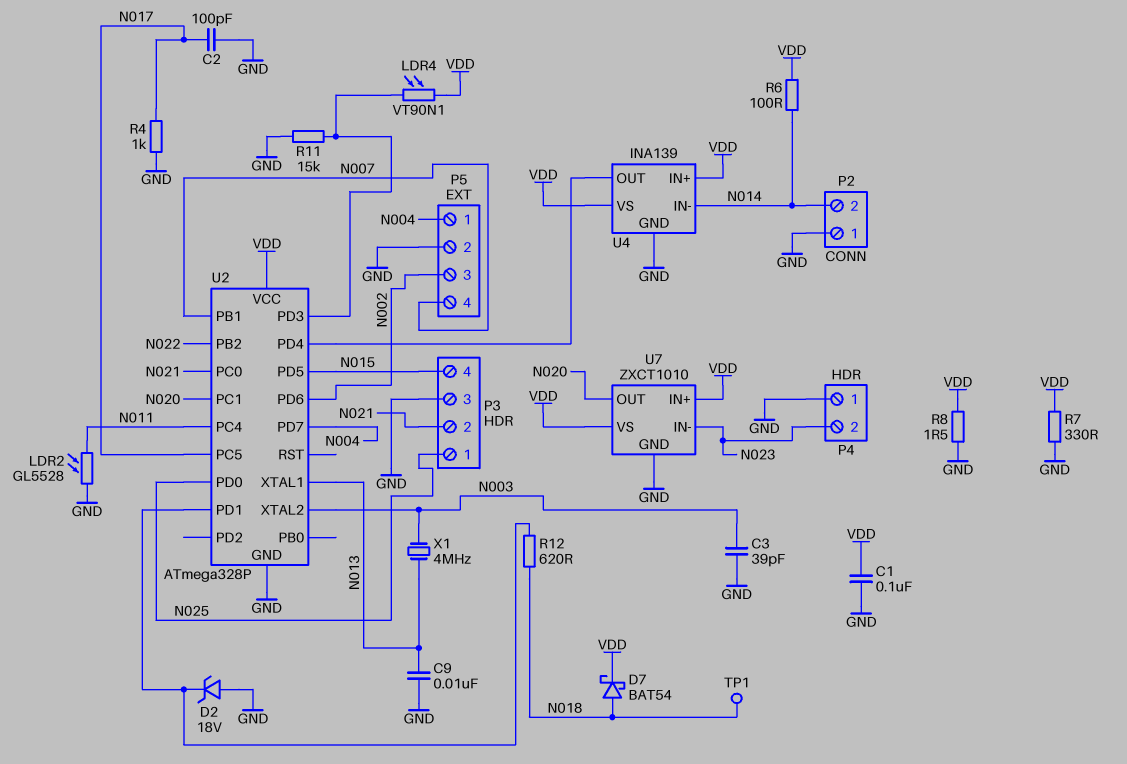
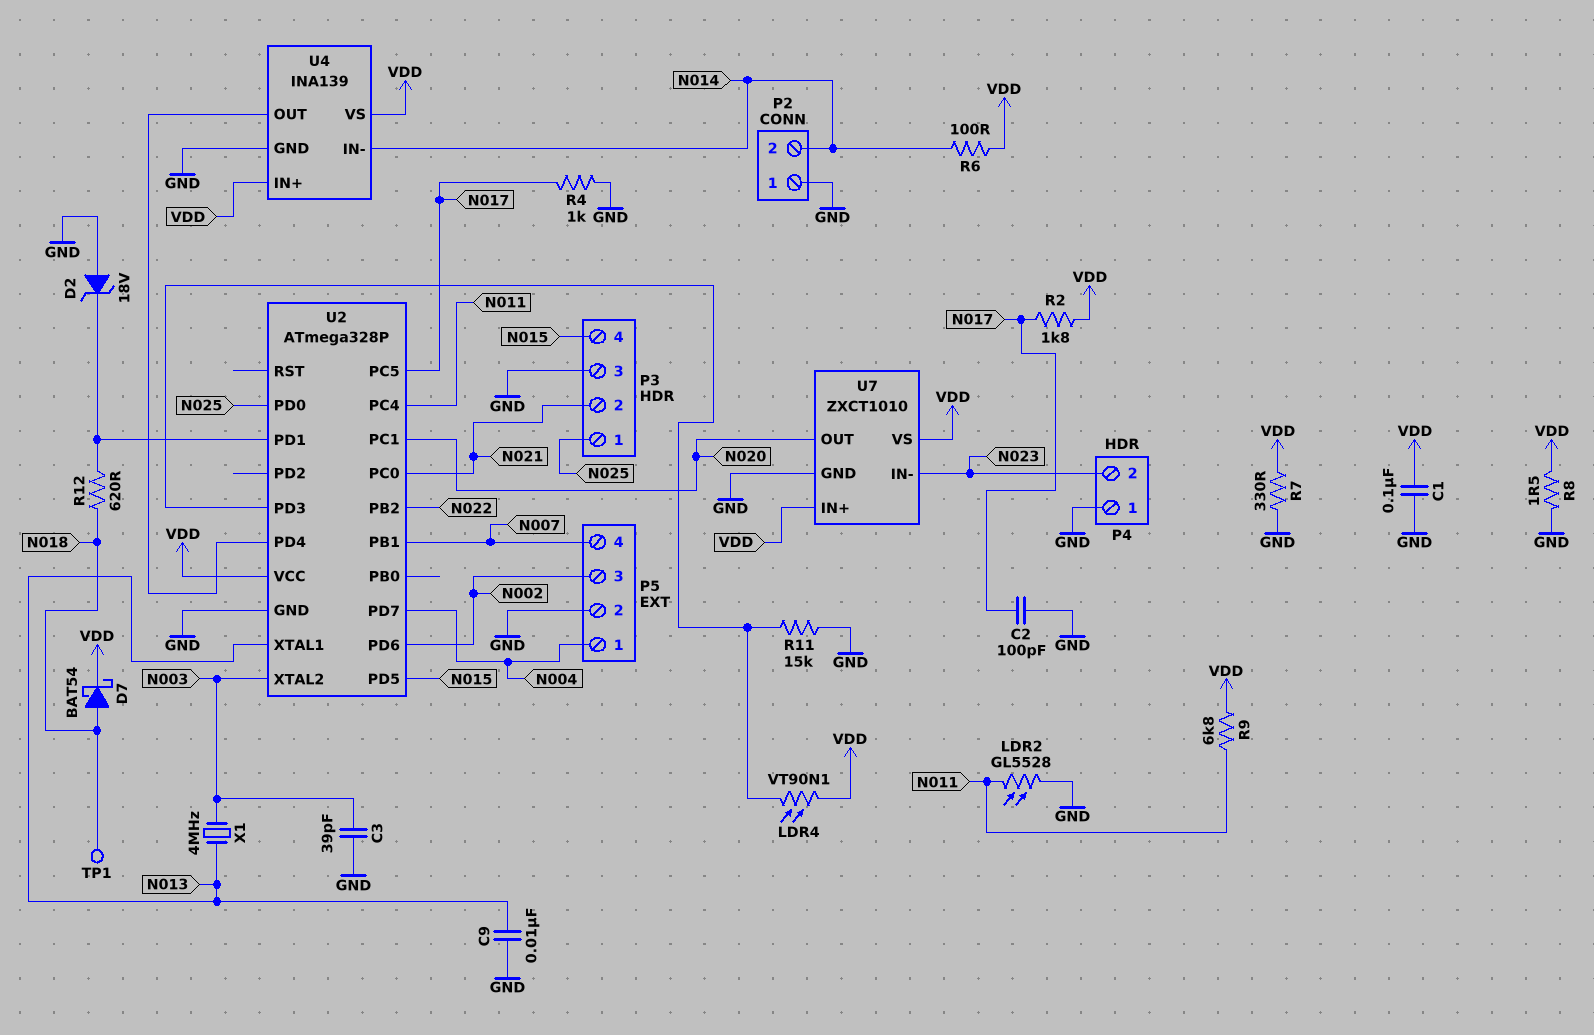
R2: none -> 1.8k (N017, VDD)
R9: none -> 6.8k (N011, VDD)

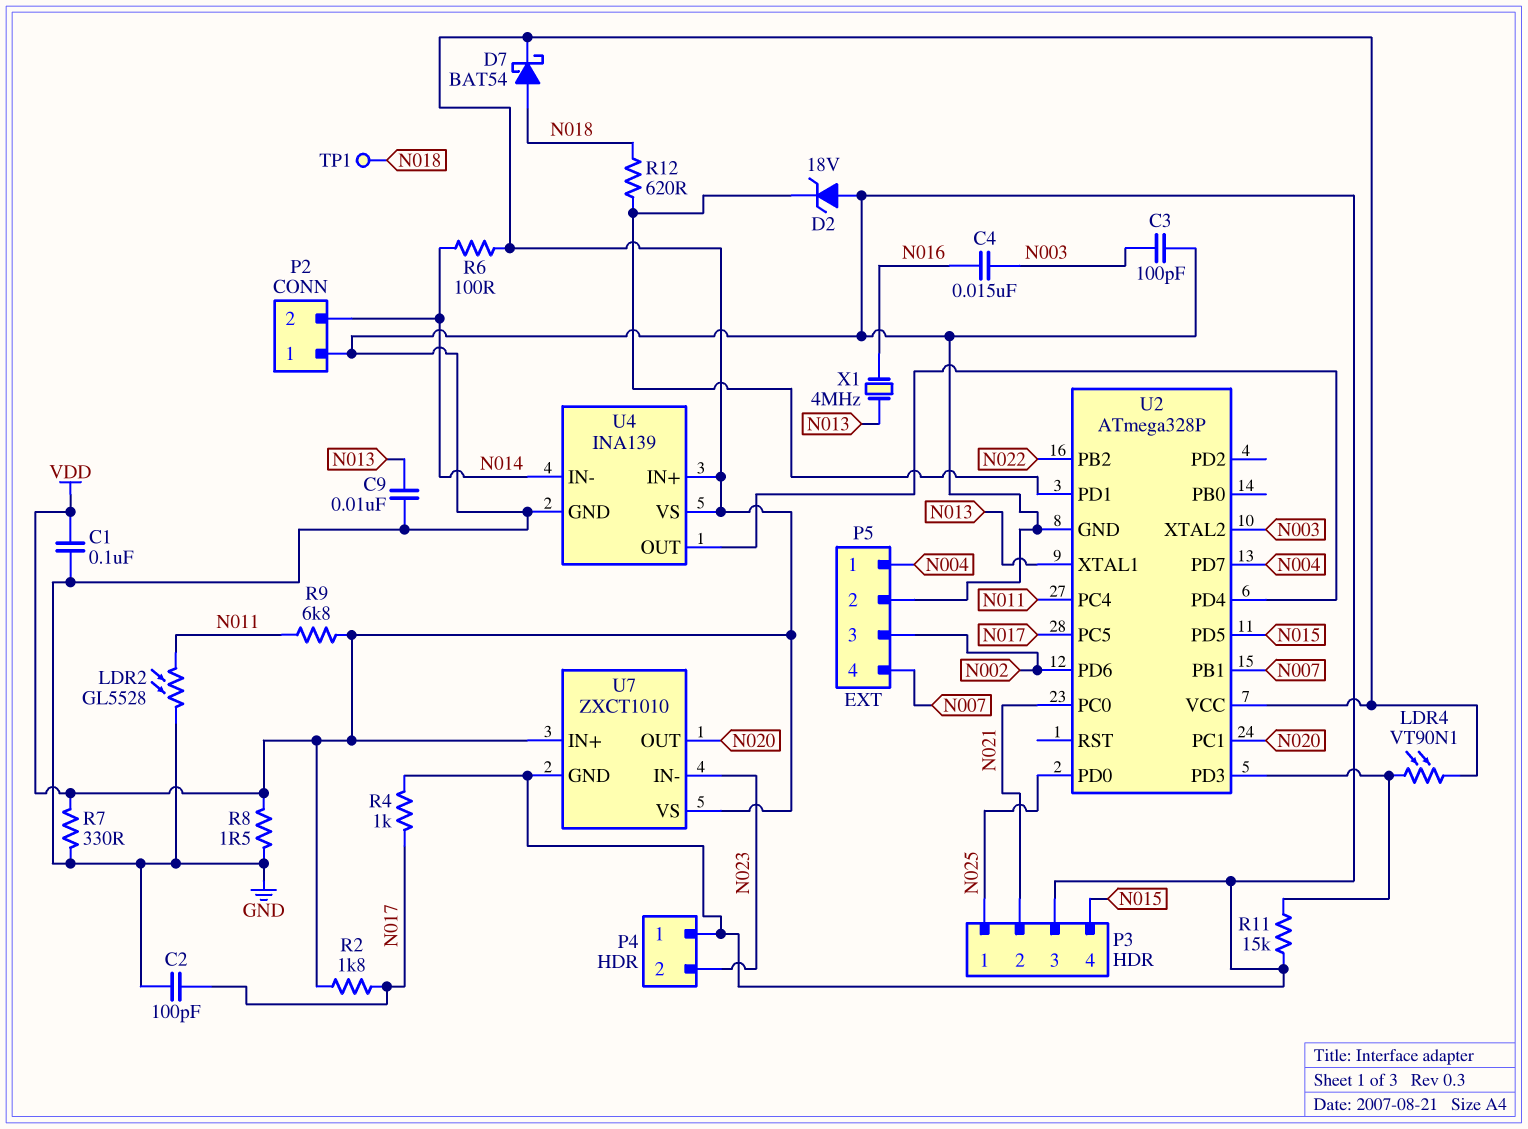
C3: 39pF (GND, N003) -> 100pF (GND, N003)
C4: none -> 15nF (N003, N016)
X1: 4MHz (N003, N013) -> 4MHz (N013, N016)

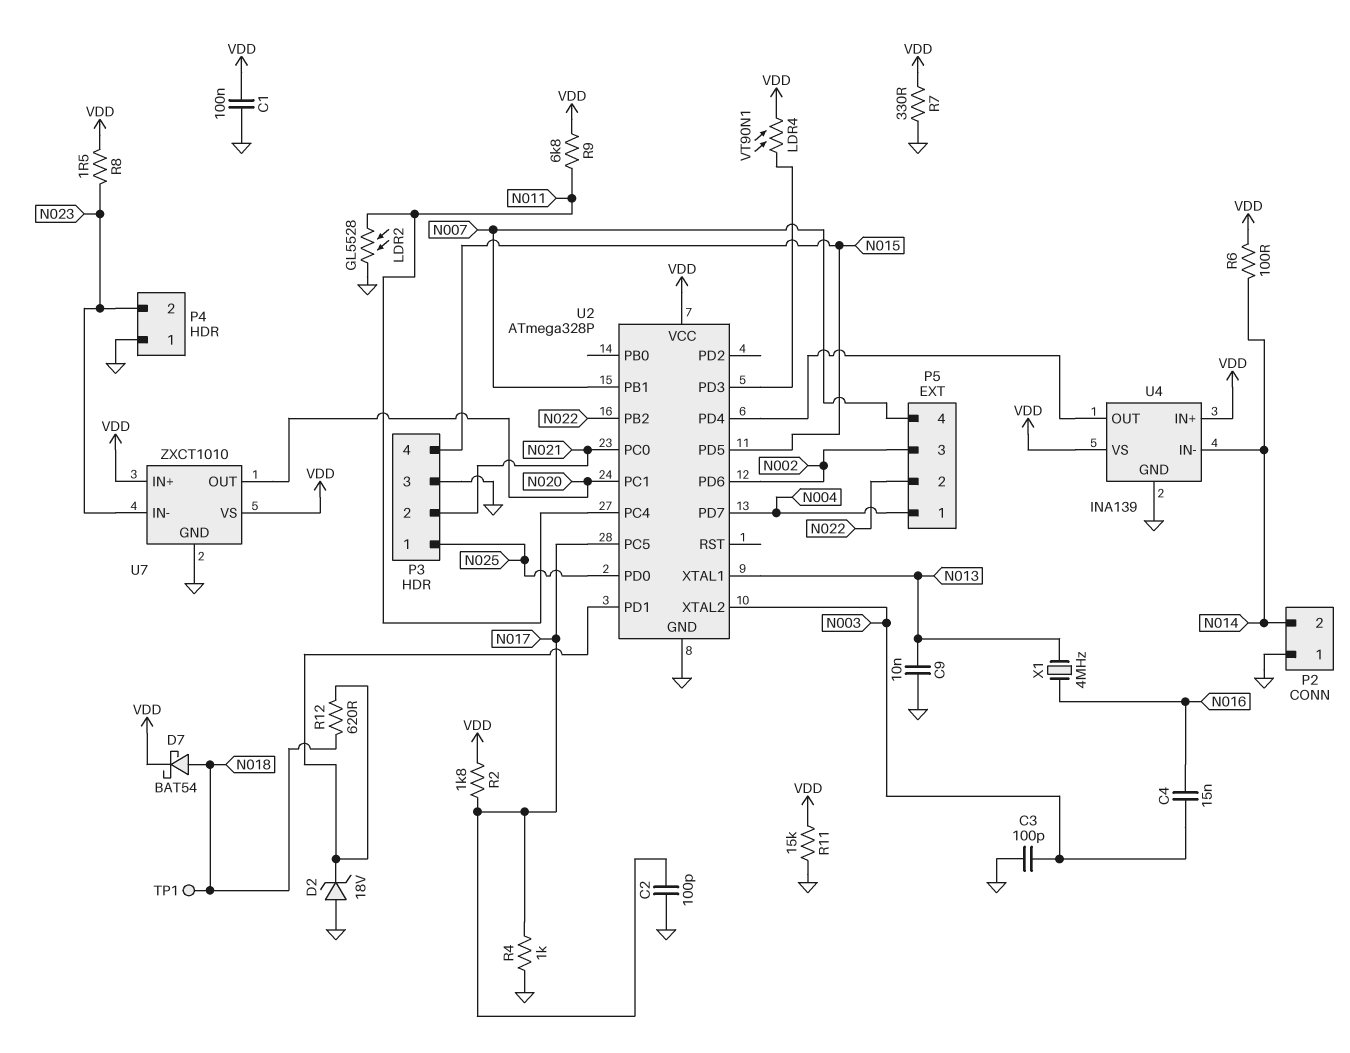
P5 pin 2: GND -> N022
R8: 1.5 (GND, VDD) -> 1.5 (N023, VDD)
R11: 15k (GND, U2/PD3) -> 15k (GND, VDD)

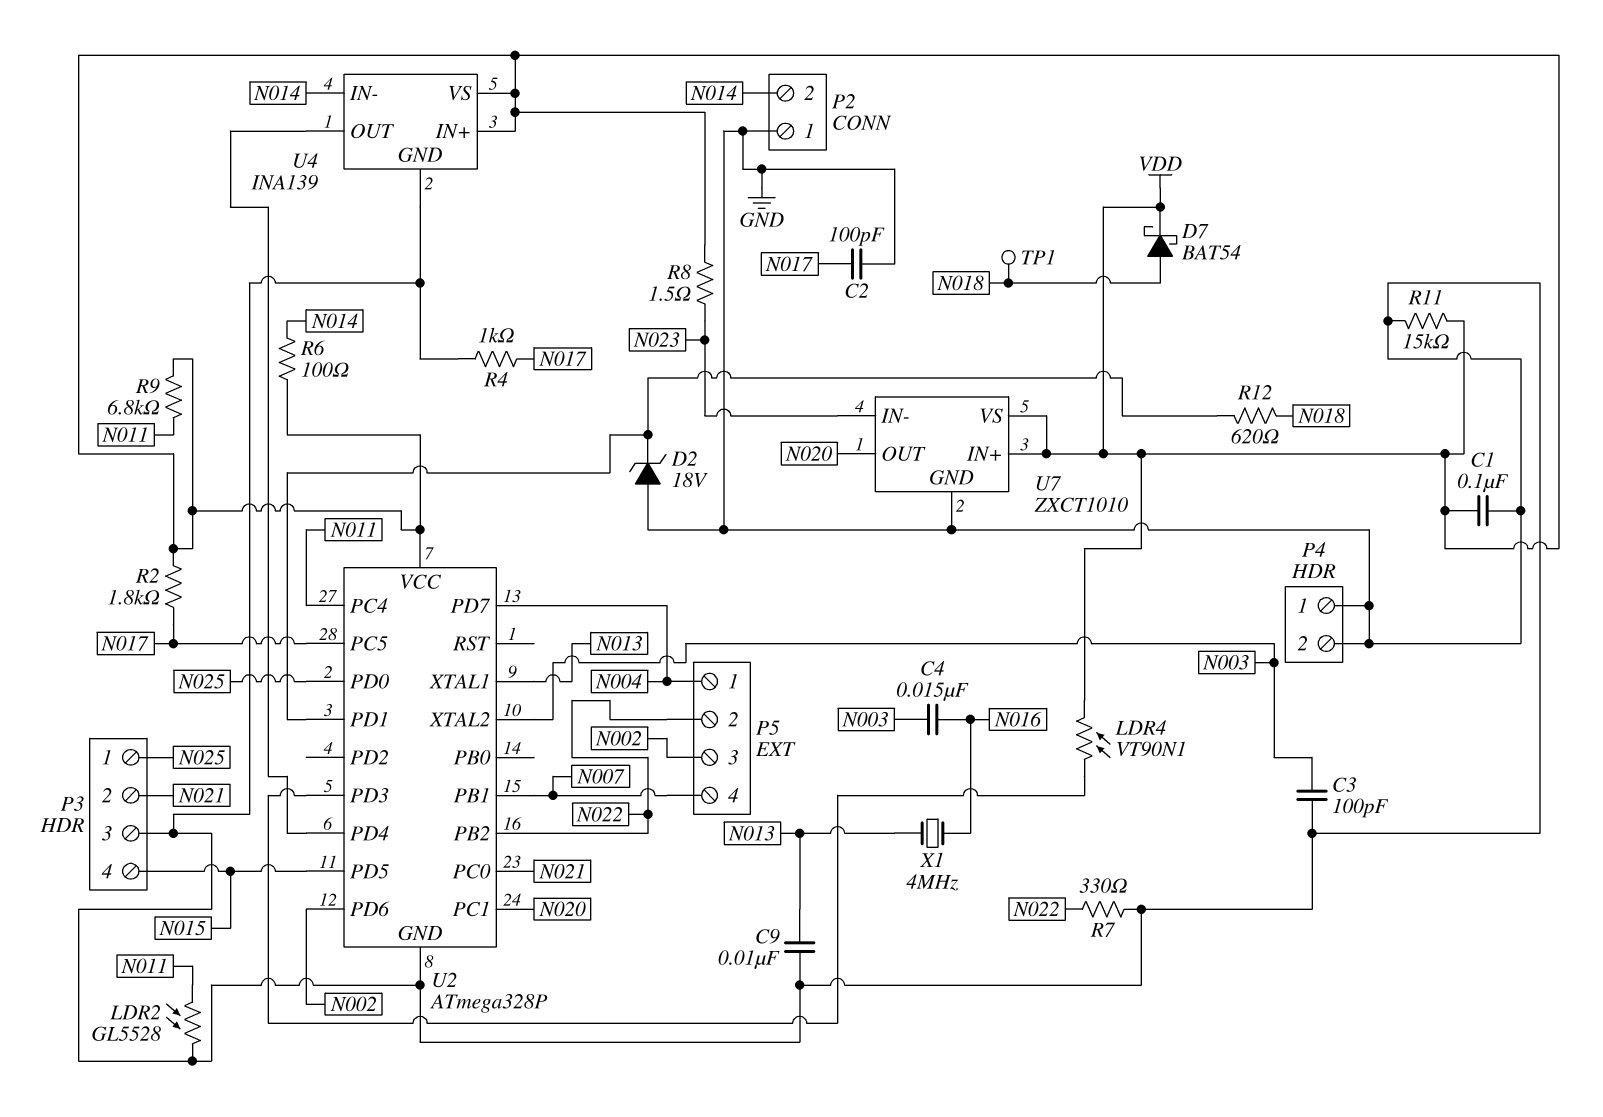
P4 pin 2: N023 -> GND
R7: 330 (GND, VDD) -> 330 (GND, N022)

